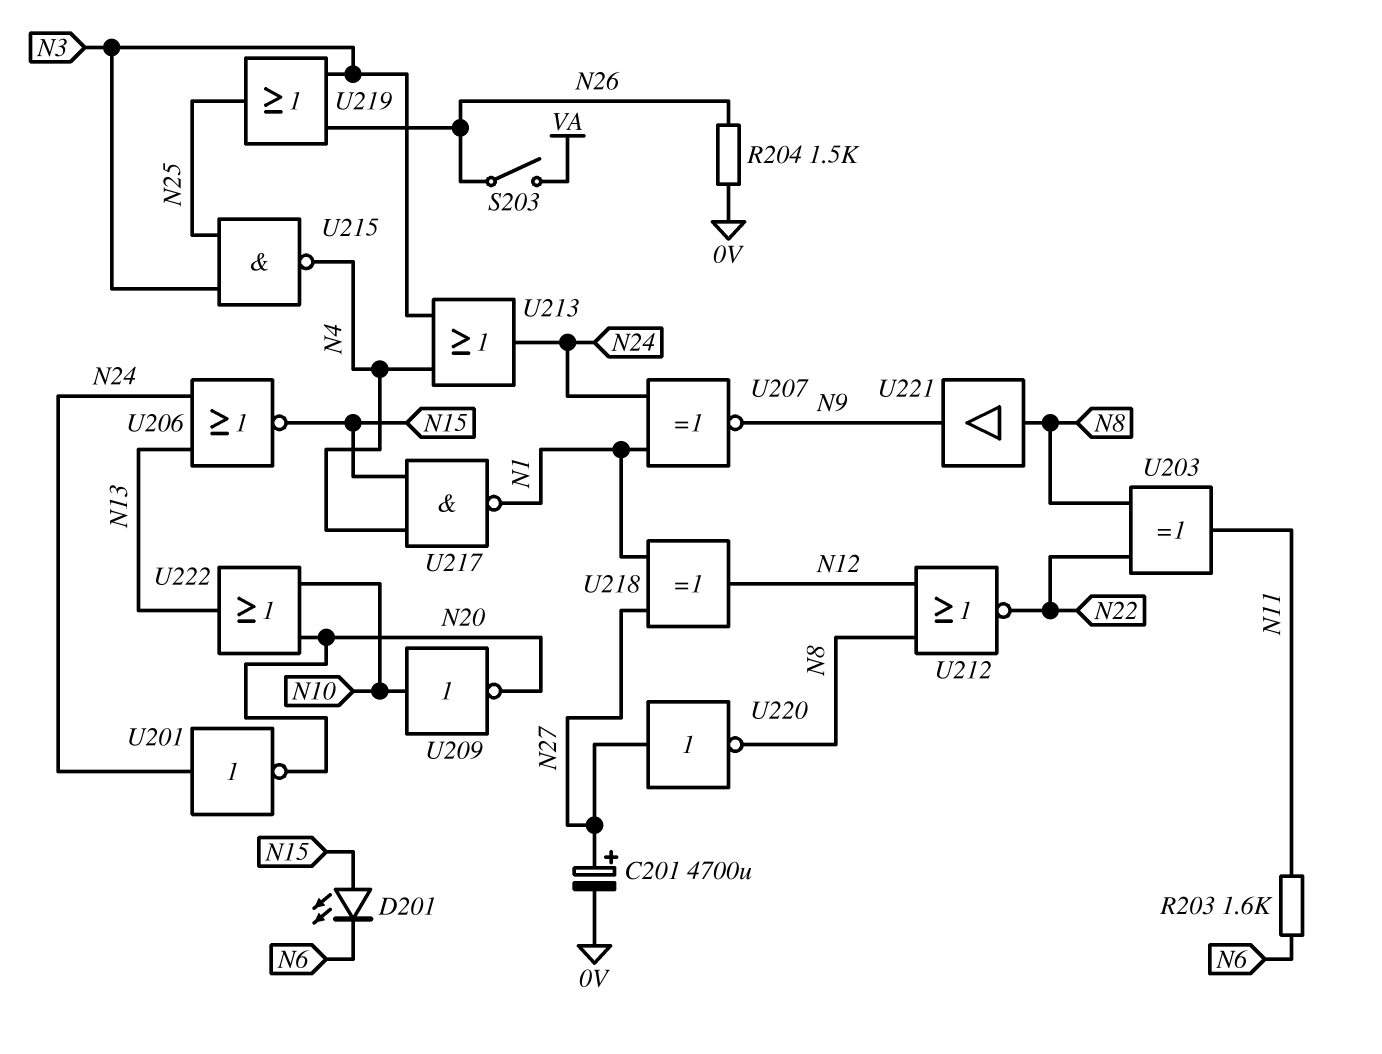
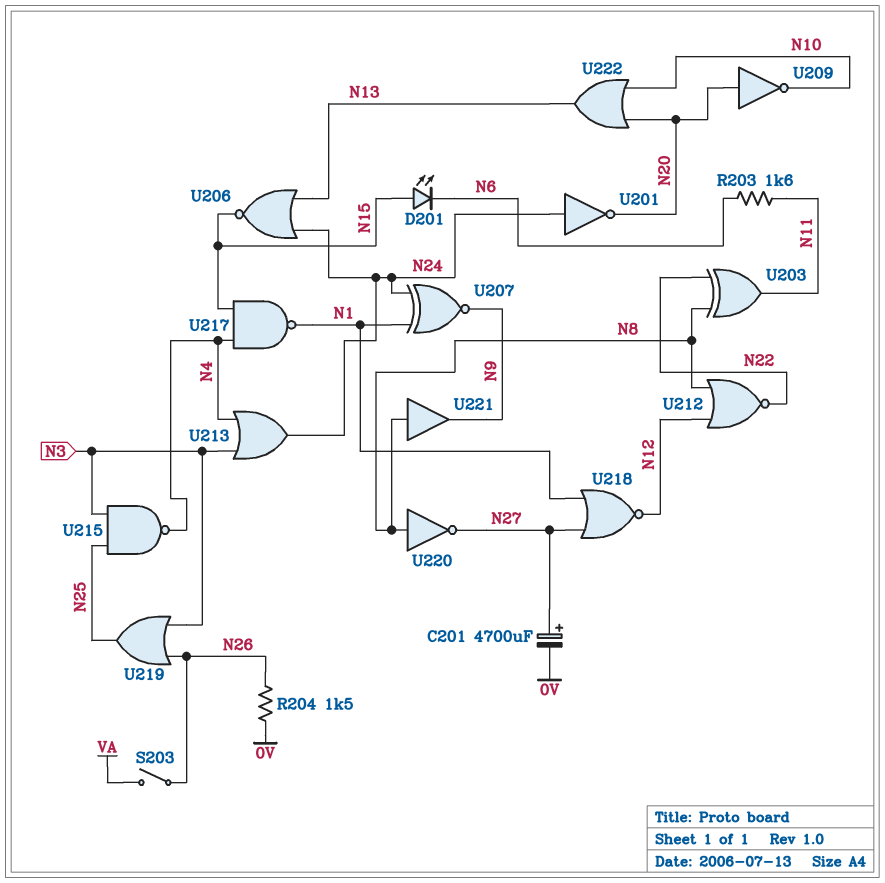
U209: NOT (in N10, out N20) -> NOT (in N20, out N10)
U218: XOR (in N1, in N27, out N12) -> NOR (in N1, in N27, out N12)
U220: NOT (in N27, out N8) -> NOT (in N8, out N27)

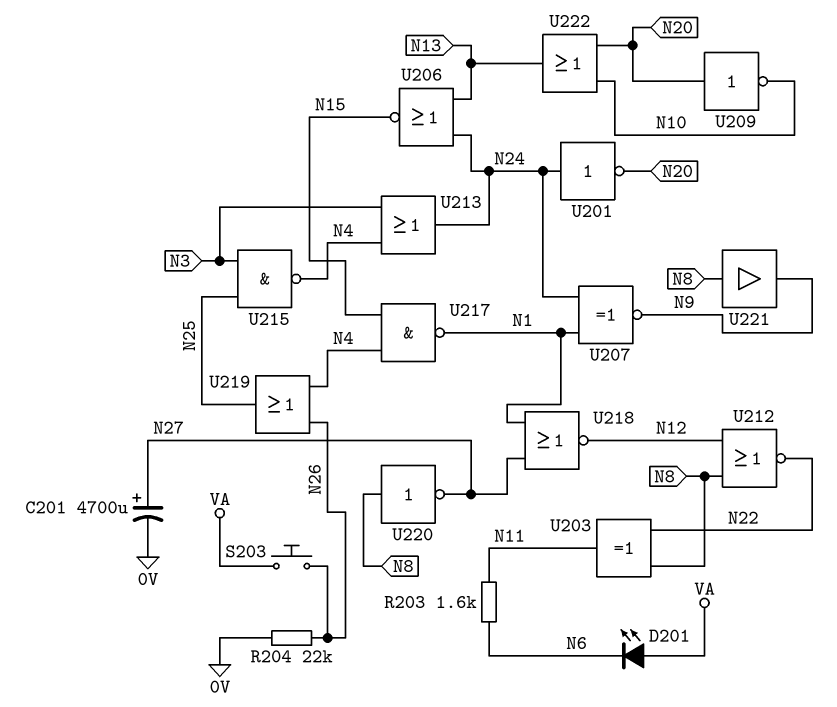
D201: LED (A N15, K N6) -> LED (A VA, K N6)
R204: 1.5k (0V, N26) -> 22k (0V, N26)
S203: switch (N26, VA) -> button (N26, VA)
U219: OR (in N3, in N26, out N25) -> OR (in N4, in N26, out N25)

